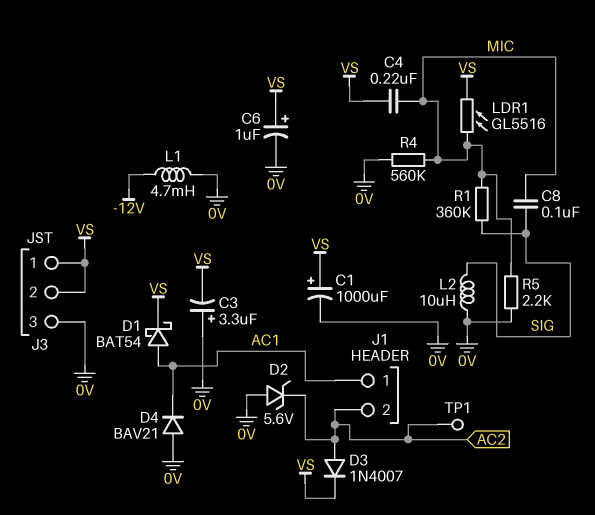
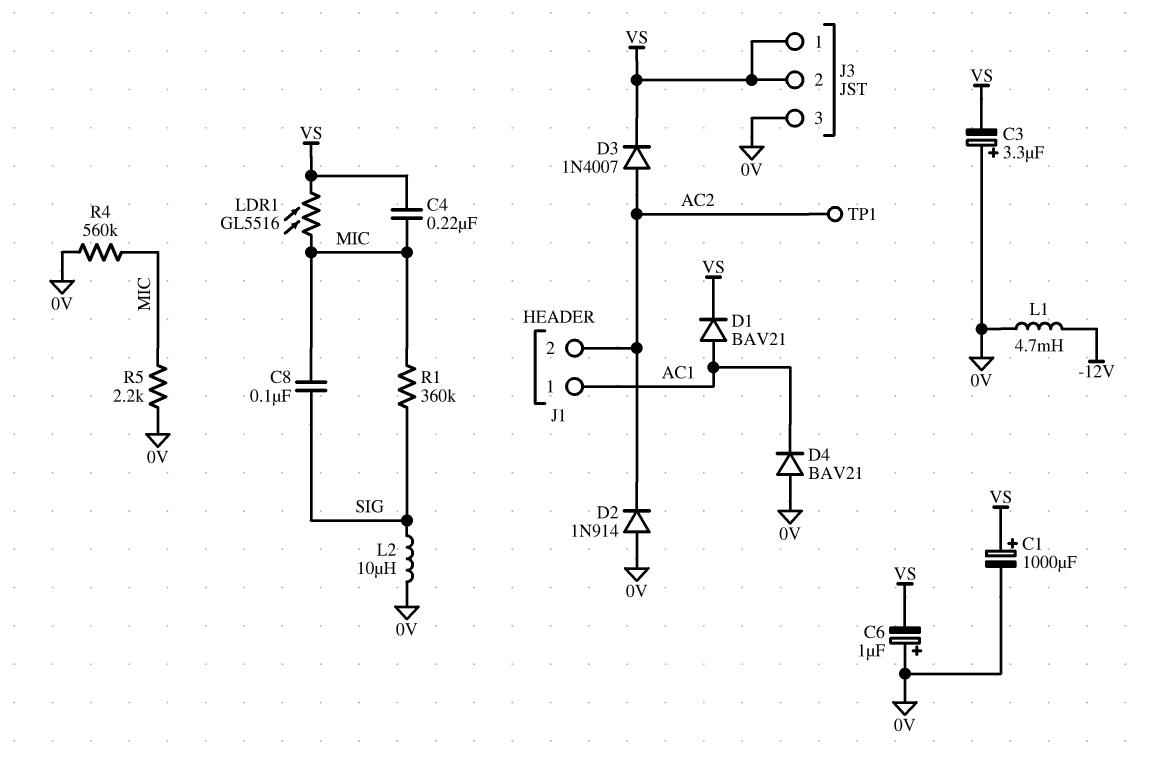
C6: 1uF (plus VS, minus 0V) -> 1uF (plus 0V, minus VS)
D1: schottky BAT54 (A AC1, K VS) -> diode BAV21 (A AC1, K VS)
D2: zener 5.6V (A 0V, K AC2) -> diode 1N914 (A 0V, K AC2)

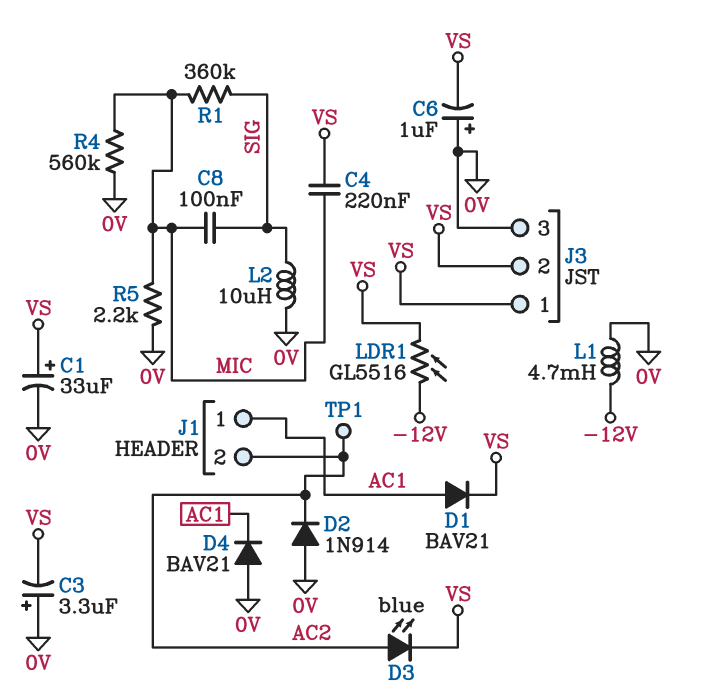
C1: 1000uF (plus VS, minus 0V) -> 33uF (plus VS, minus 0V)
D3: diode 1N4007 (A AC2, K VS) -> LED blue (A AC2, K VS)
LDR1: GL5516 (MIC, VS) -> GL5516 (-12V, VS)

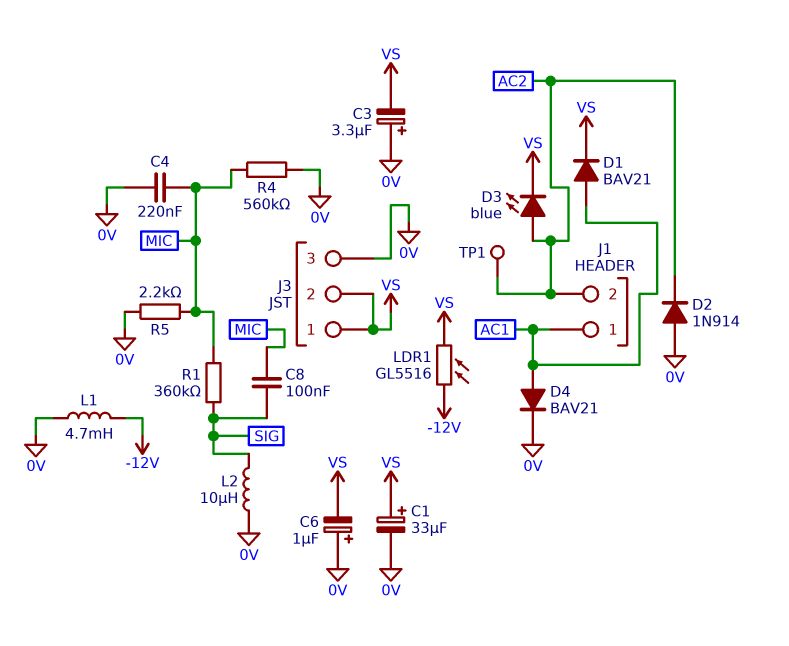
C4: 220nF (MIC, VS) -> 220nF (0V, MIC)
D4: diode BAV21 (A 0V, K AC1) -> diode BAV21 (A AC1, K 0V)

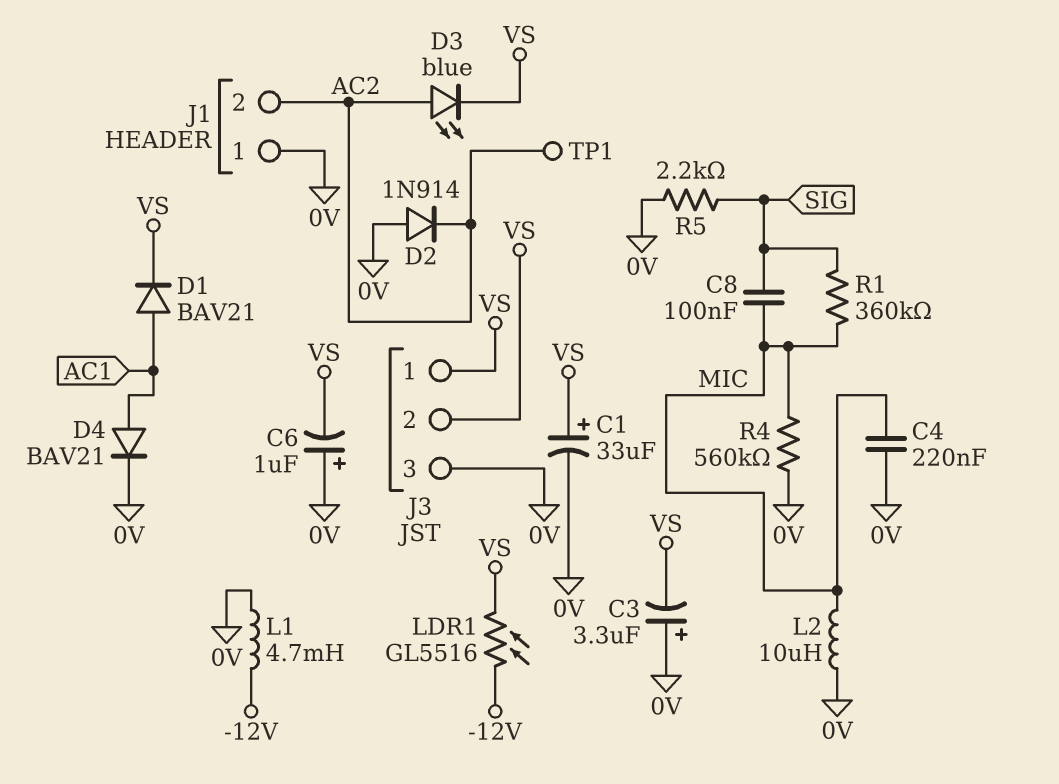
J1 pin 1: AC1 -> 0V
L2: 10uH (0V, SIG) -> 10uH (0V, MIC)
R5: 2.2k (0V, MIC) -> 2.2k (0V, SIG)

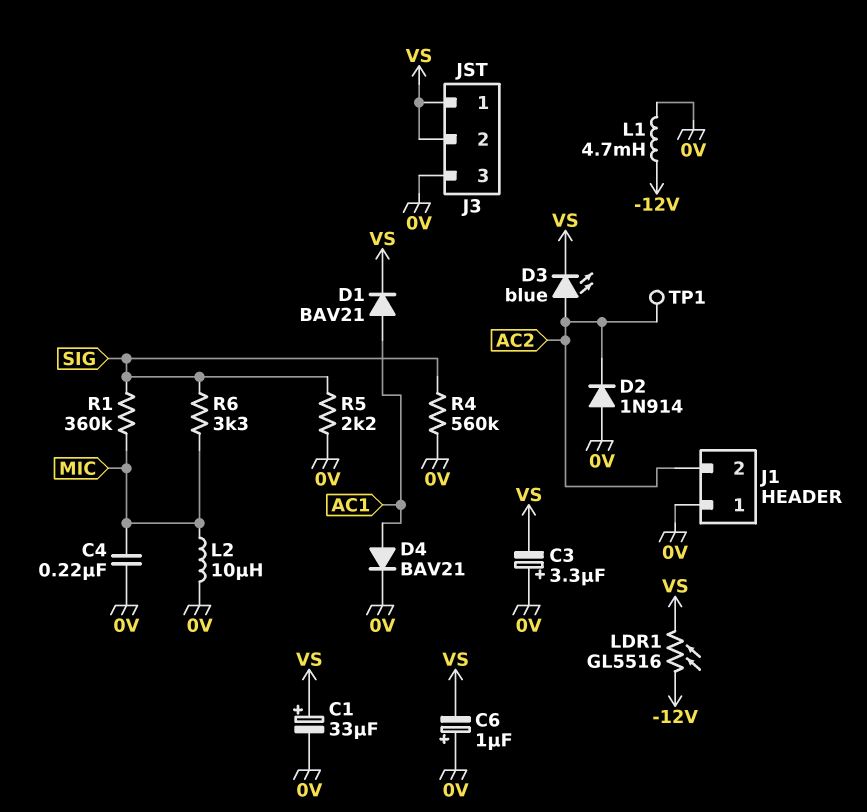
C8: 100nF (MIC, SIG) -> none
R4: 560k (0V, MIC) -> 560k (0V, SIG)
R6: none -> 3.3k (MIC, SIG)

